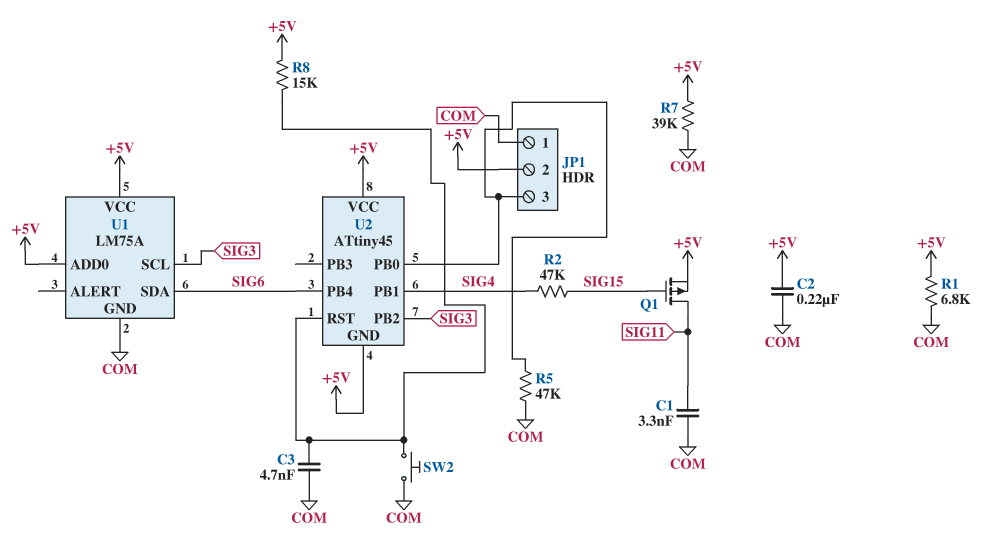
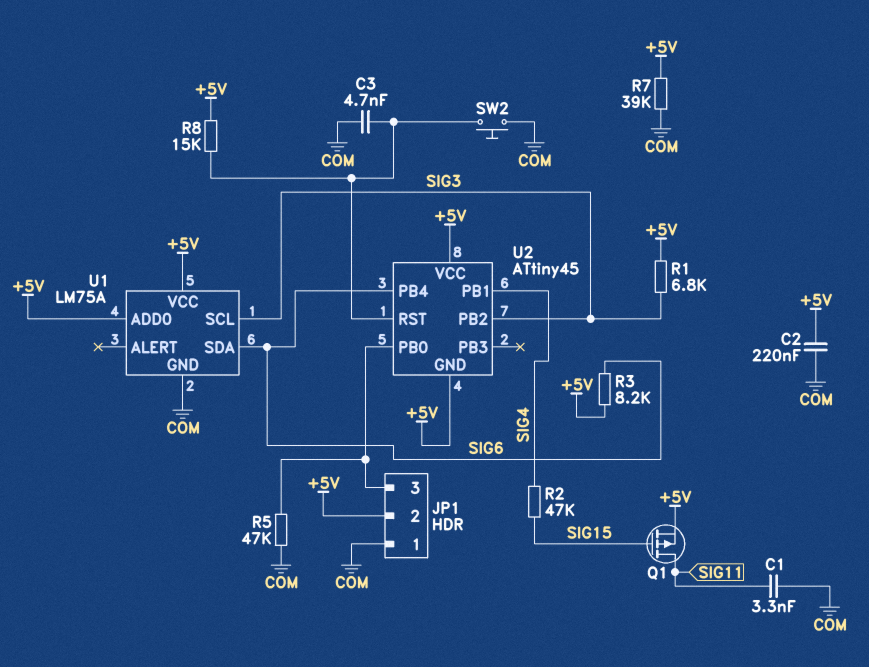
R1: 6.8k (+5V, COM) -> 6.8k (+5V, SIG3)
R3: none -> 8.2k (+5V, SIG6)

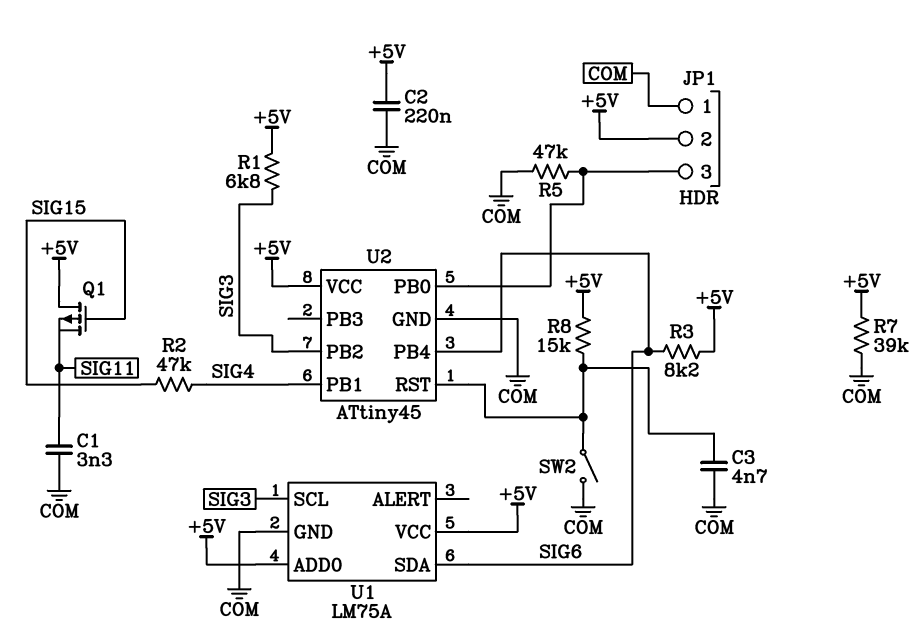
Q1: PMOS (G SIG15, D SIG11, S +5V) -> PMOS (G SIG15, D +5V, S SIG11)
SW2: button (COM, U2/RST) -> switch (COM, U2/RST)
U2 pin GND: +5V -> COM

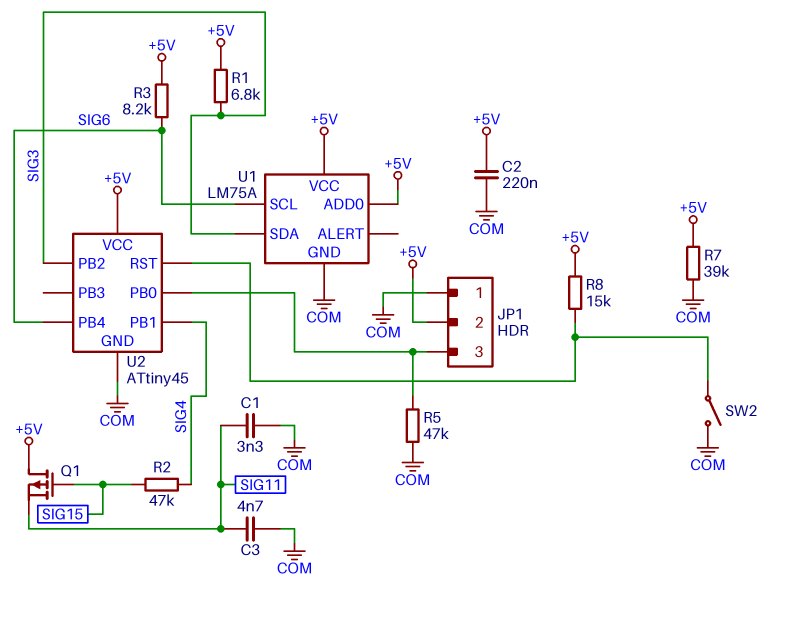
C3: 4.7nF (COM, U2/RST) -> 4.7nF (COM, SIG11)
U1 pin SCL: SIG3 -> SIG6
U1 pin SDA: SIG6 -> SIG3

